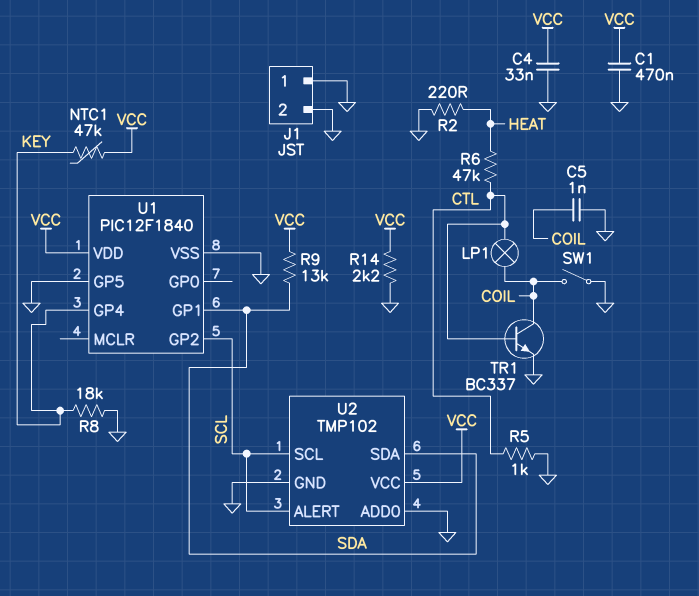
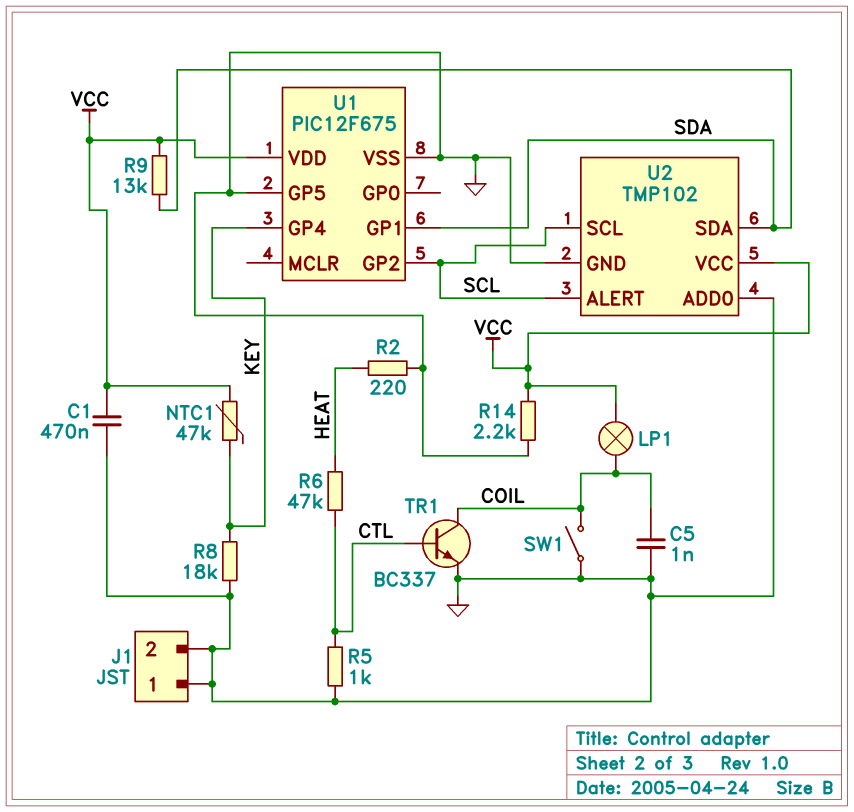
C4: 33nF (GND, VCC) -> none
LP1: lamp (COIL, CTL) -> lamp (COIL, VCC)
U1: PIC12F1840 -> PIC12F675

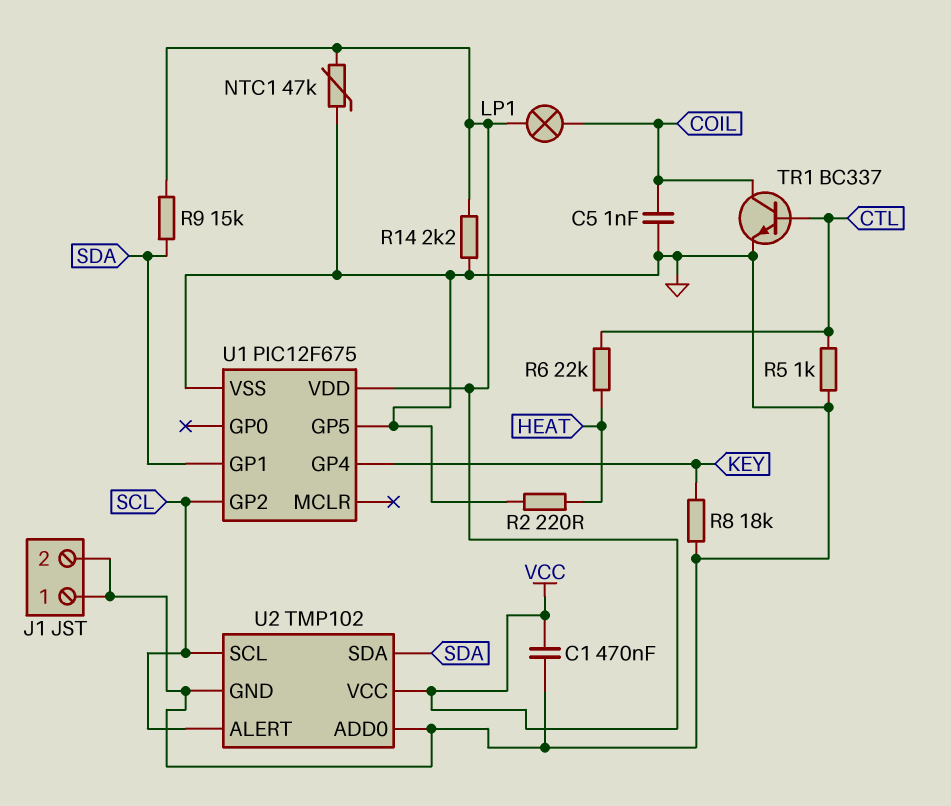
NTC1: 47k (KEY, VCC) -> 47k (GND, VCC)
R6: 47k (CTL, HEAT) -> 22k (CTL, HEAT)
R9: 13k (SDA, VCC) -> 15k (SDA, VCC)
SW1: switch (COIL, GND) -> none

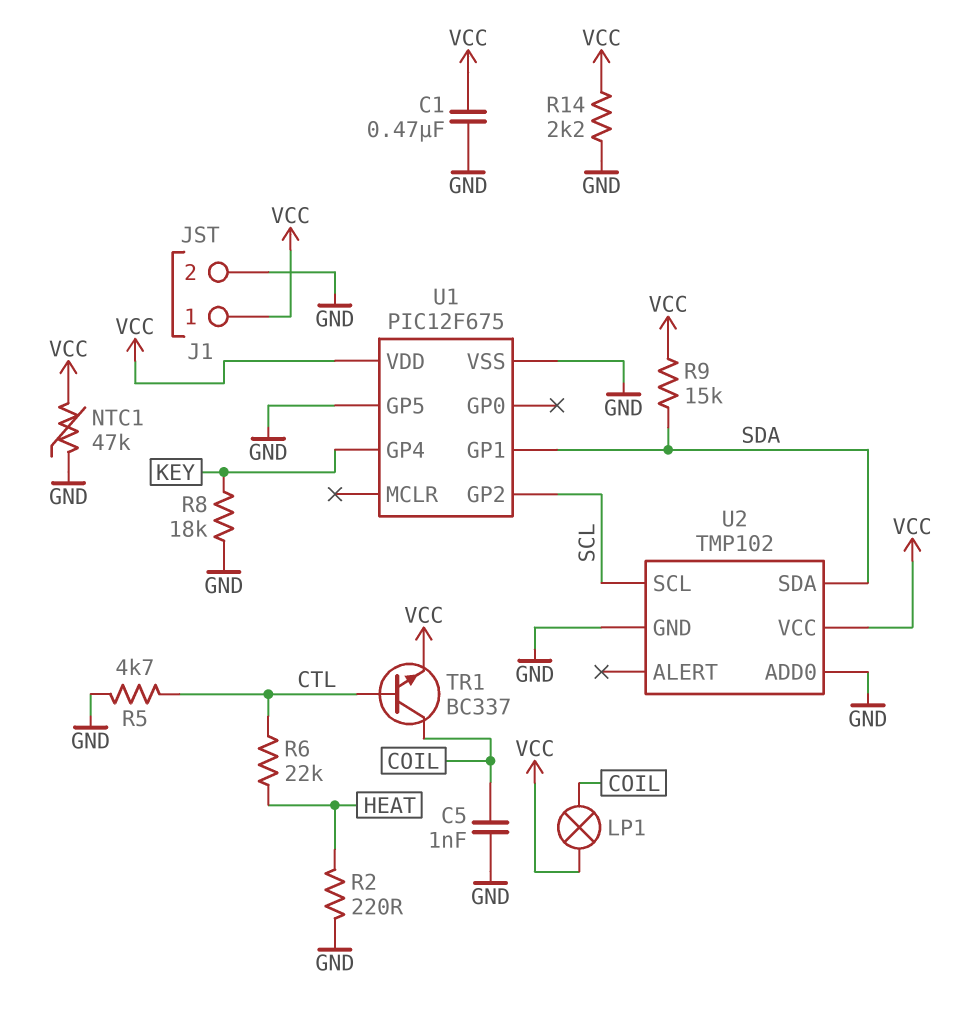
J1 pin 1: GND -> VCC
R5: 1k (CTL, GND) -> 4.7k (CTL, GND)
TR1: NPN BC337 (B CTL, C COIL, E GND) -> NPN BC337 (B CTL, C COIL, E VCC)
U2 pin ALERT: SCL -> none

